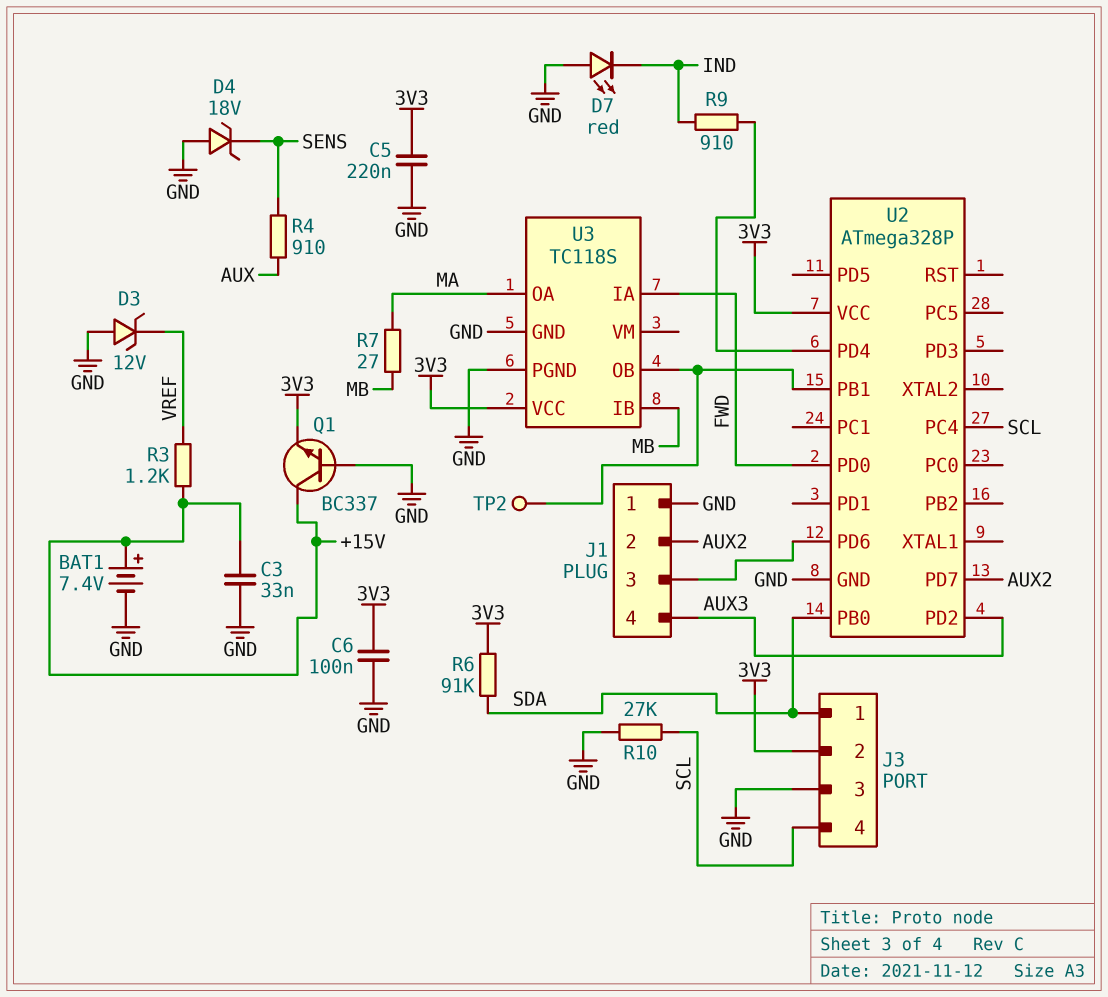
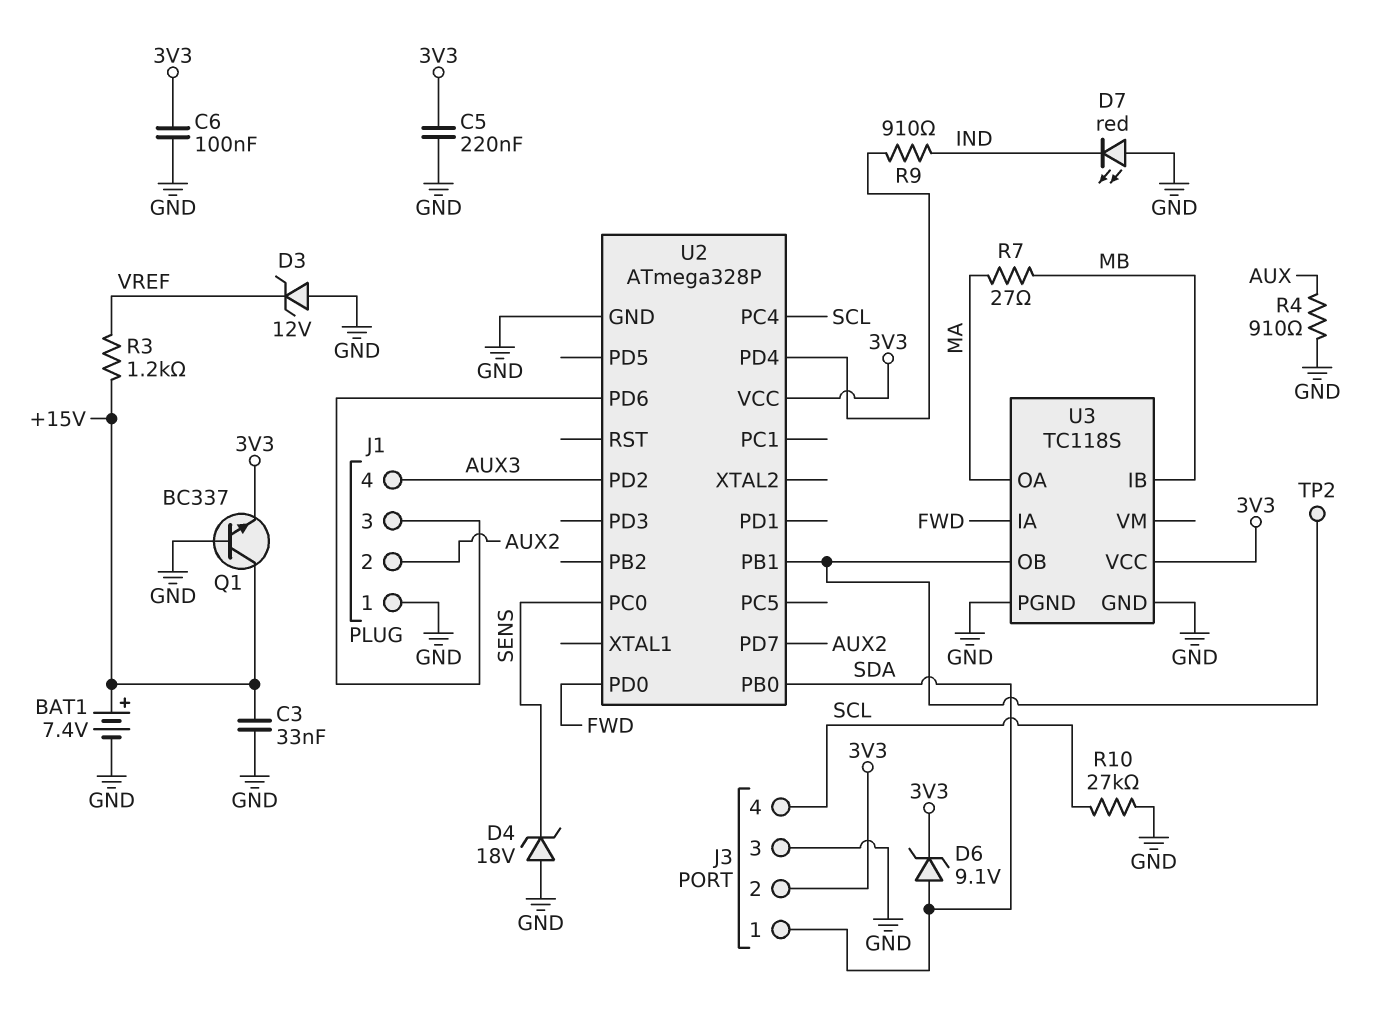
D6: none -> zener 9.1V (A SDA, K 3V3)
R4: 910 (AUX, SENS) -> 910 (AUX, GND)
R6: 91k (3V3, SDA) -> none
U2 pin PC0: none -> SENS

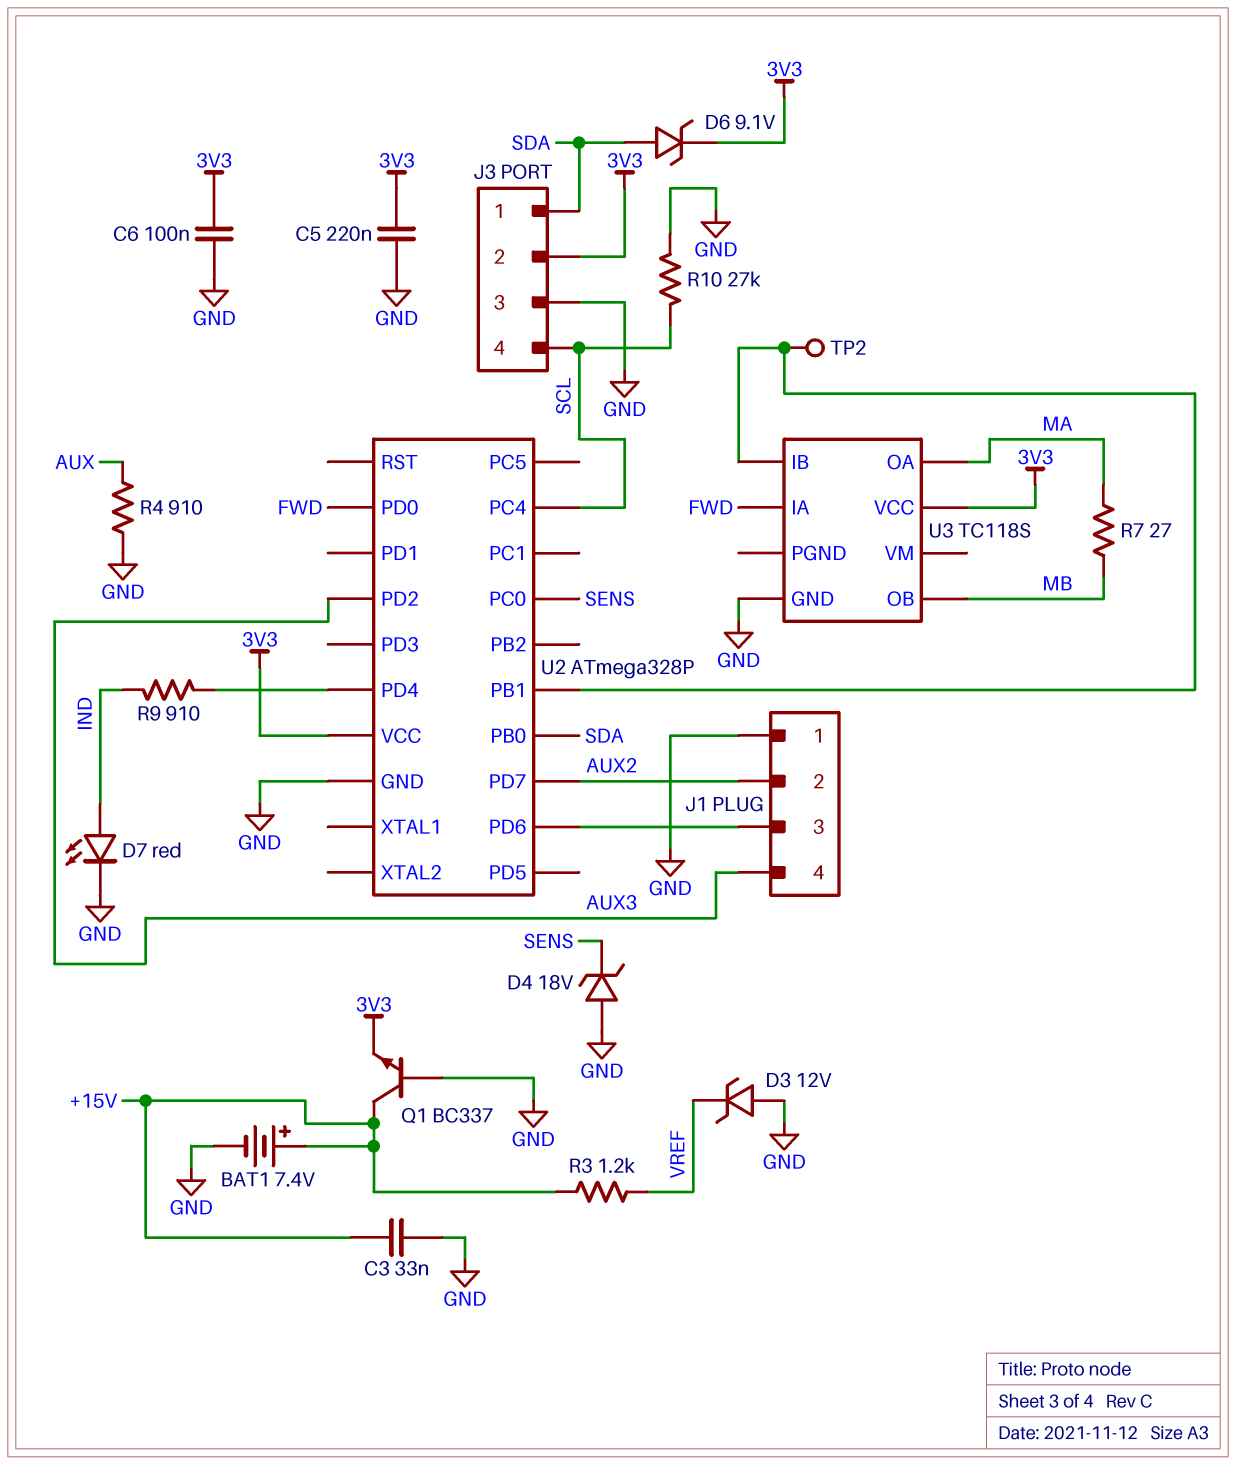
D7: LED red (A GND, K IND) -> LED red (A IND, K GND)
U3 pin IB: MB -> U2/PB1
U3 pin OB: U2/PB1 -> MB
U3 pin PGND: GND -> none

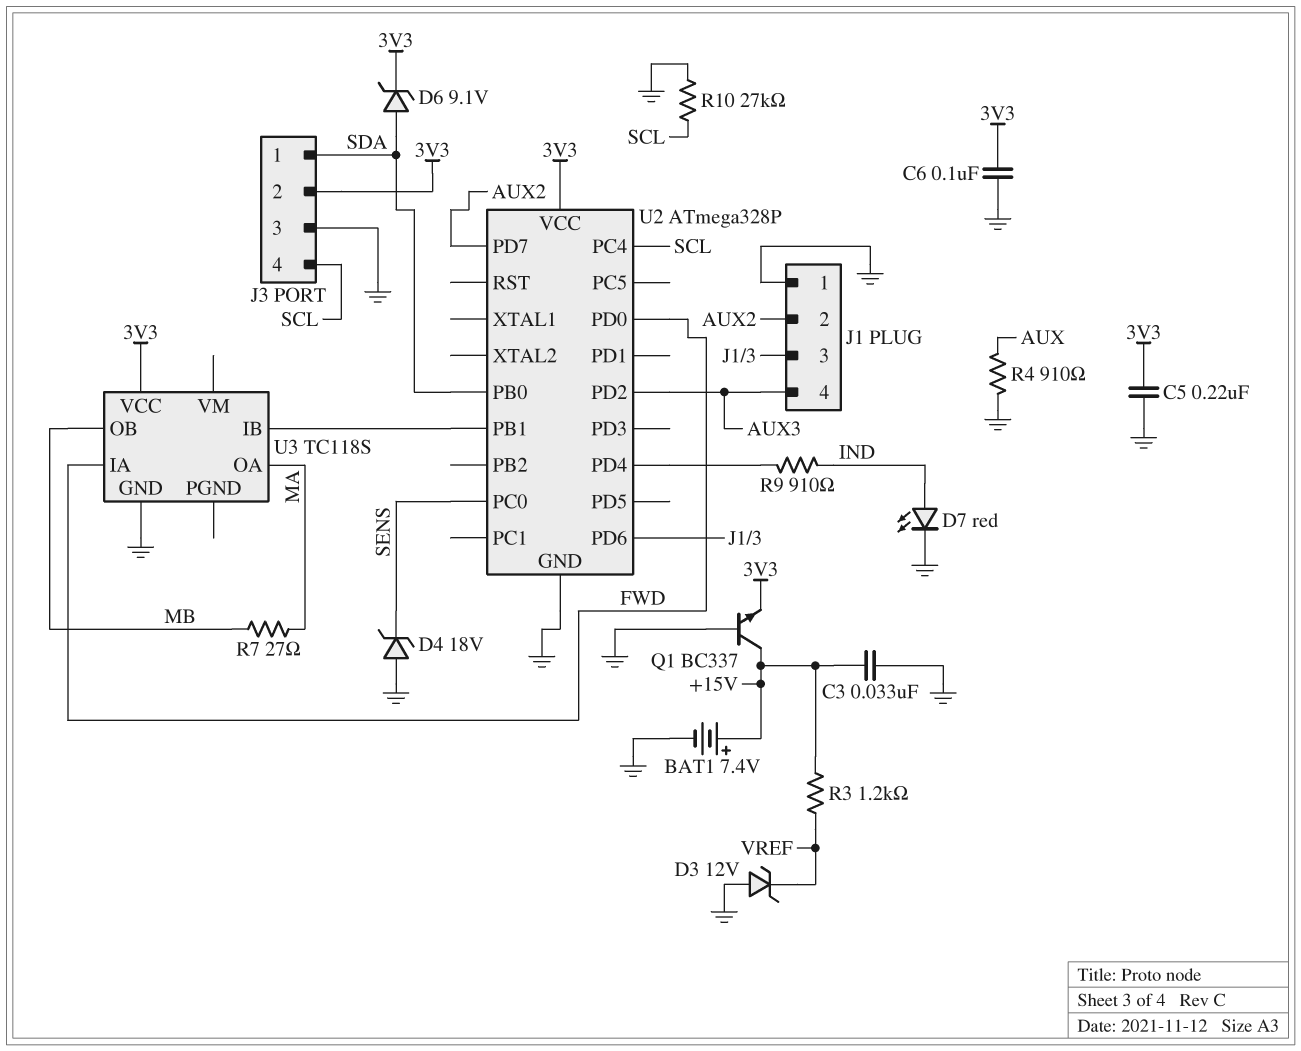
TP2: test point (U2/PB1) -> none

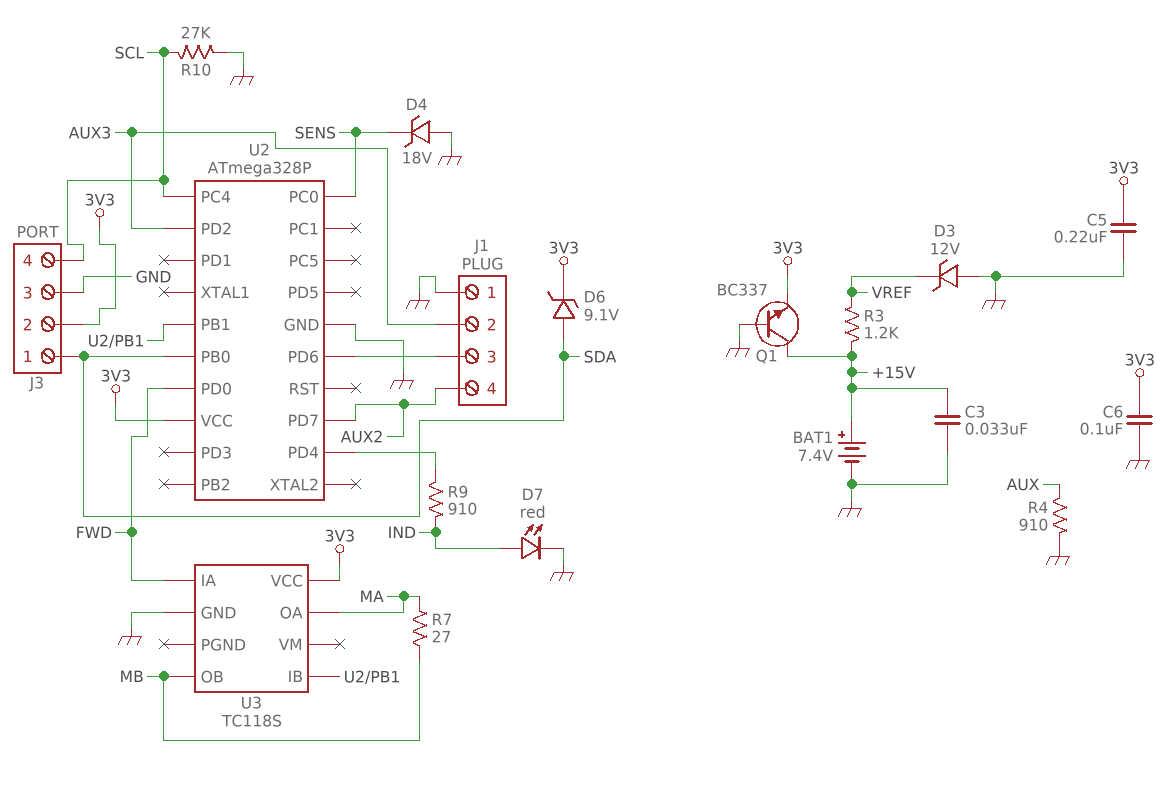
J1 pin 2: AUX2 -> AUX3
J1 pin 4: AUX3 -> AUX2

